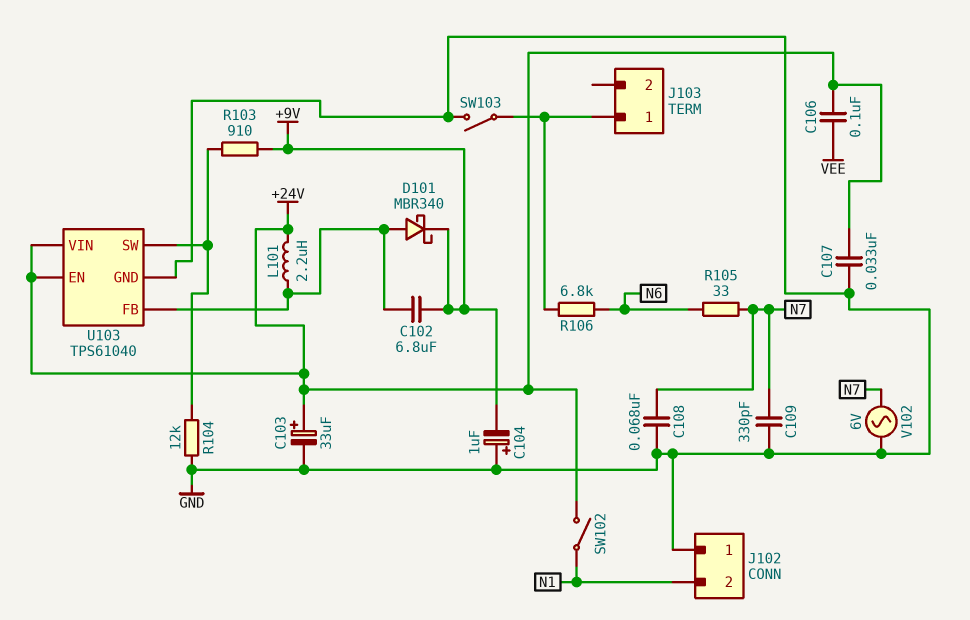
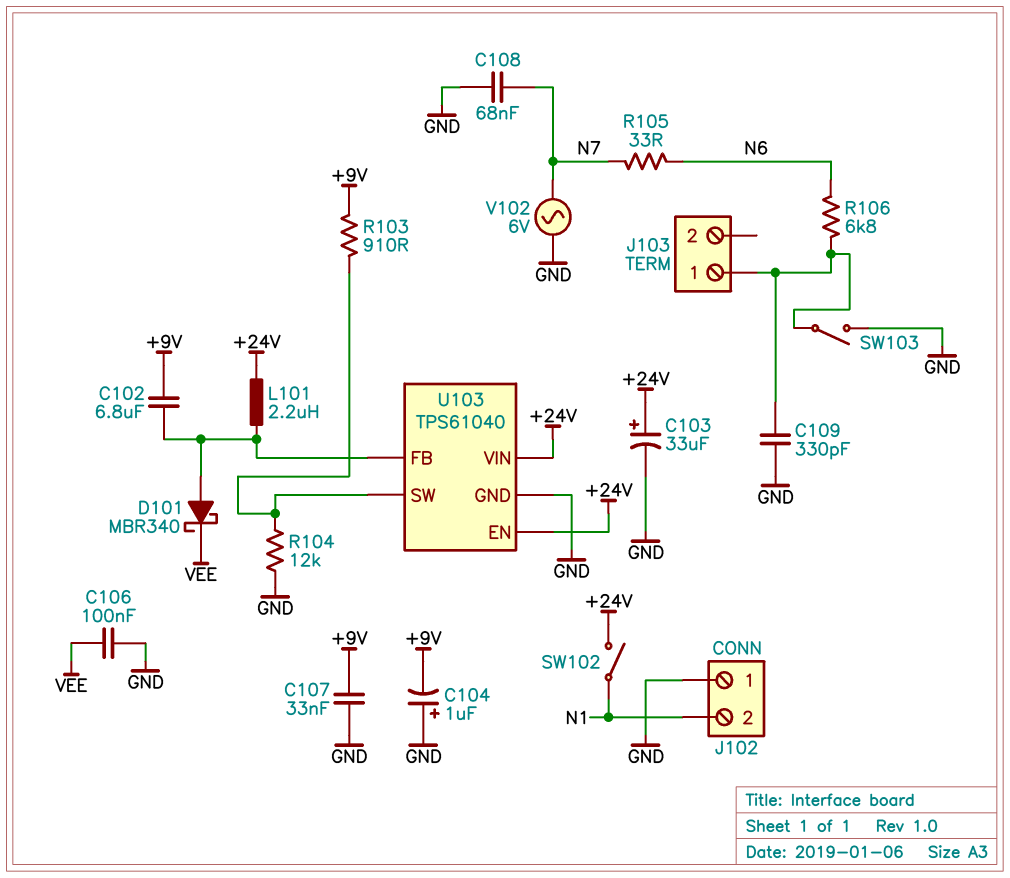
C106: 100nF (+24V, VEE) -> 100nF (GND, VEE)
C107: 33nF (+24V, GND) -> 33nF (+9V, GND)
C109: 330pF (GND, N7) -> 330pF (GND, J103/1)
D101: schottky MBR340 (A U103/FB, K +9V) -> schottky MBR340 (A U103/FB, K VEE)

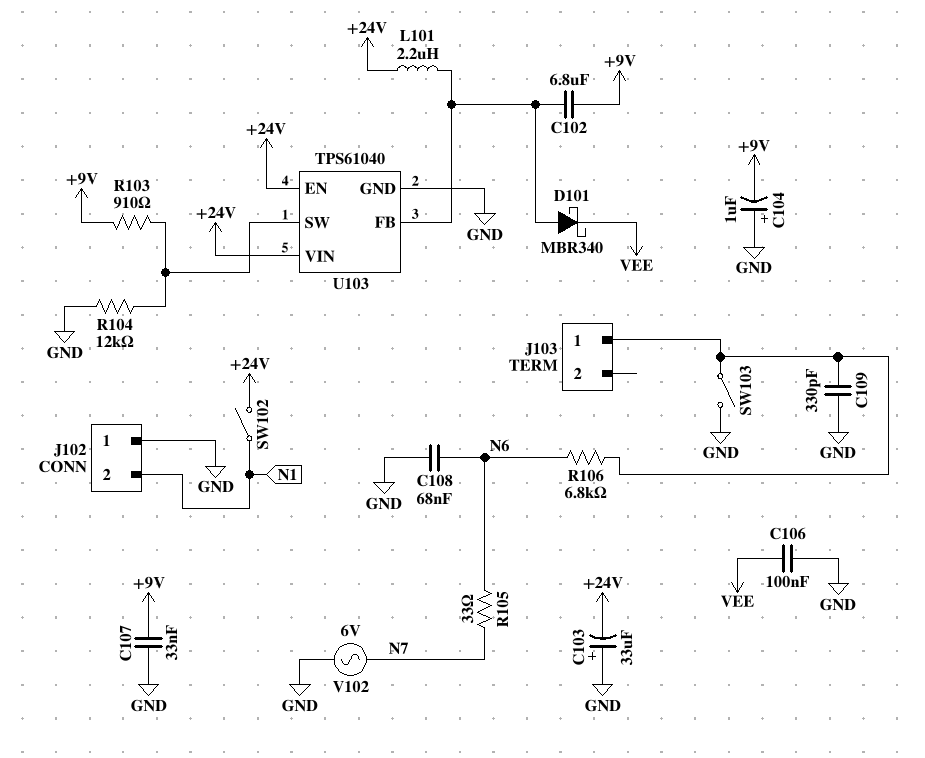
C103: 33uF (plus +24V, minus GND) -> 33uF (plus GND, minus +24V)
C108: 68nF (GND, N7) -> 68nF (GND, N6)

